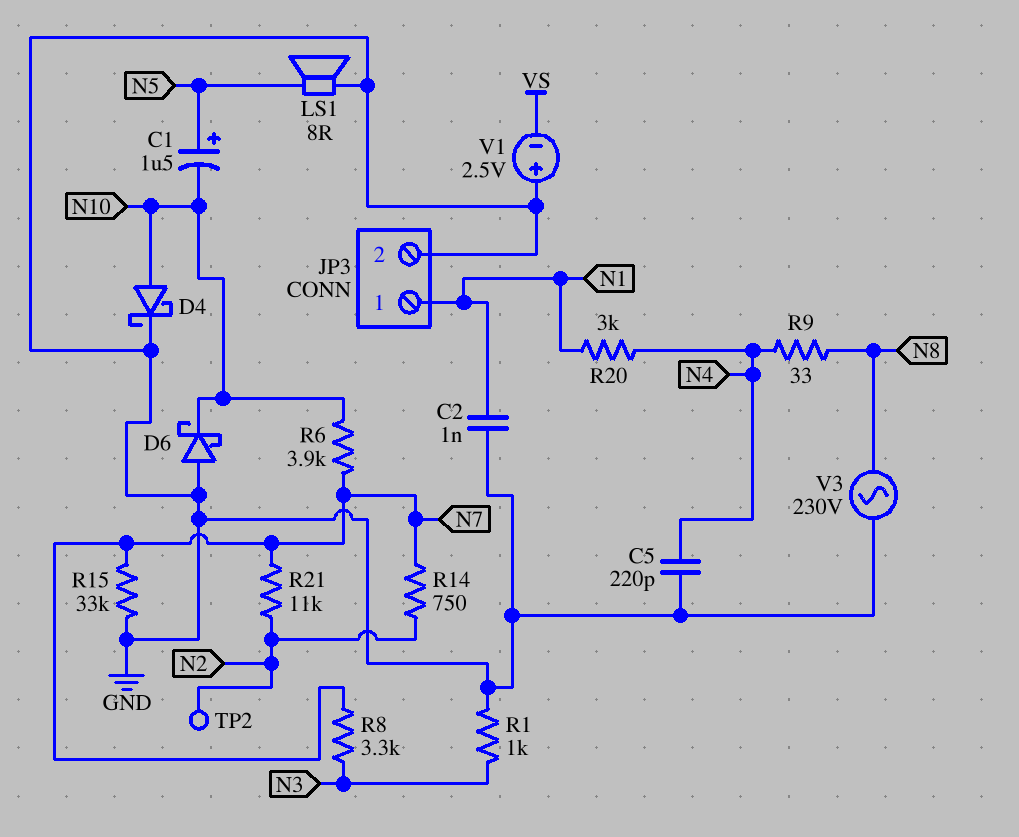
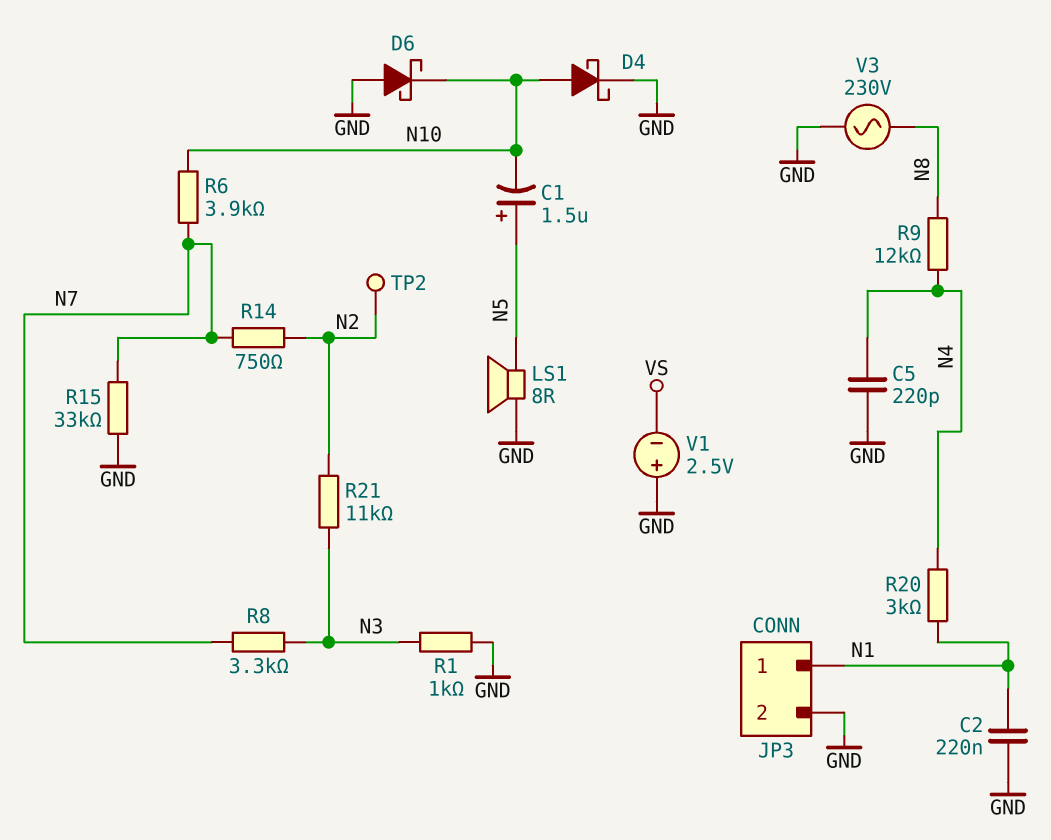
C2: 1nF (GND, N1) -> 220nF (GND, N1)
R9: 33 (N4, N8) -> 12k (N4, N8)
R21: 11k (N2, N7) -> 11k (N2, N3)

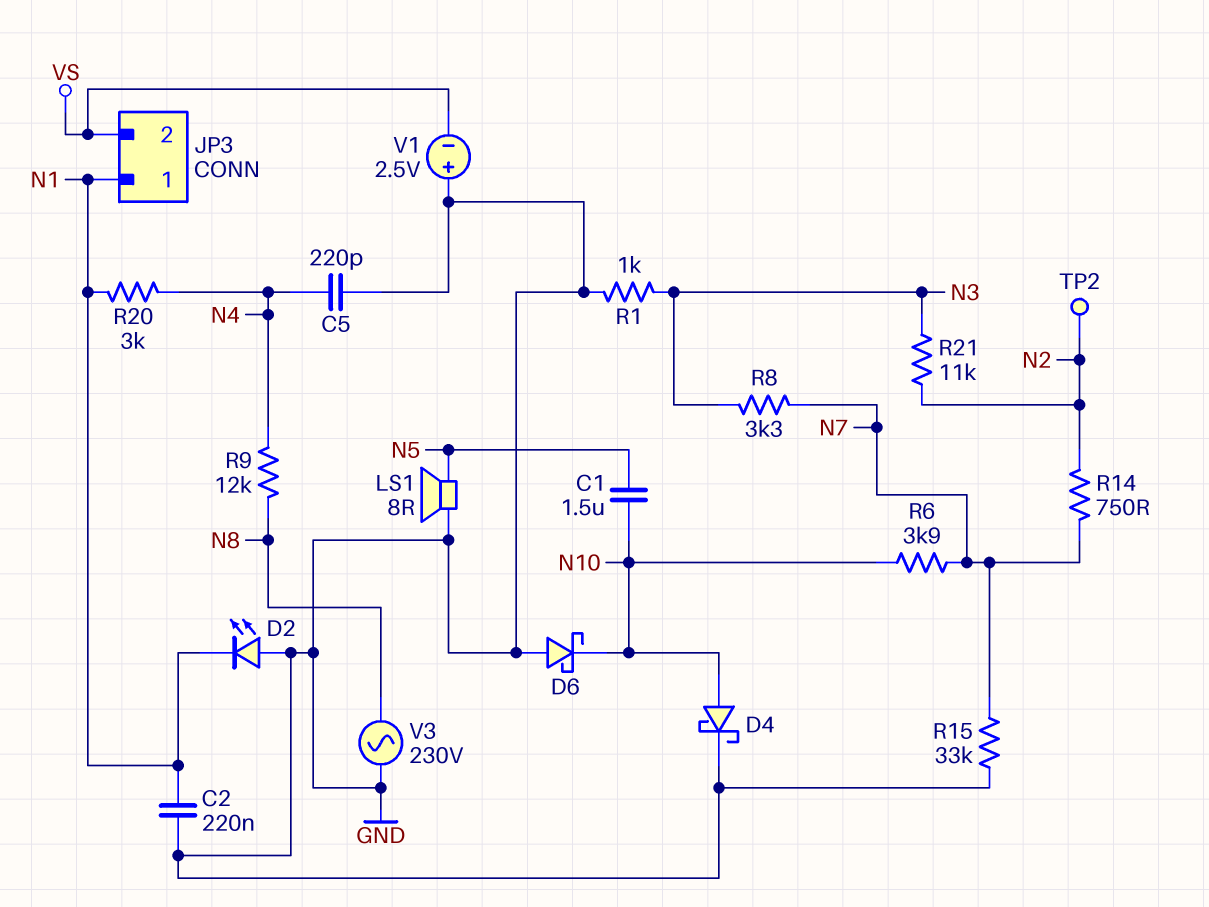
C1: 1.5uF (plus N5, minus N10) -> 1.5uF (N5, N10)
D2: none -> LED (A GND, K N1)
JP3 pin 2: GND -> VS

